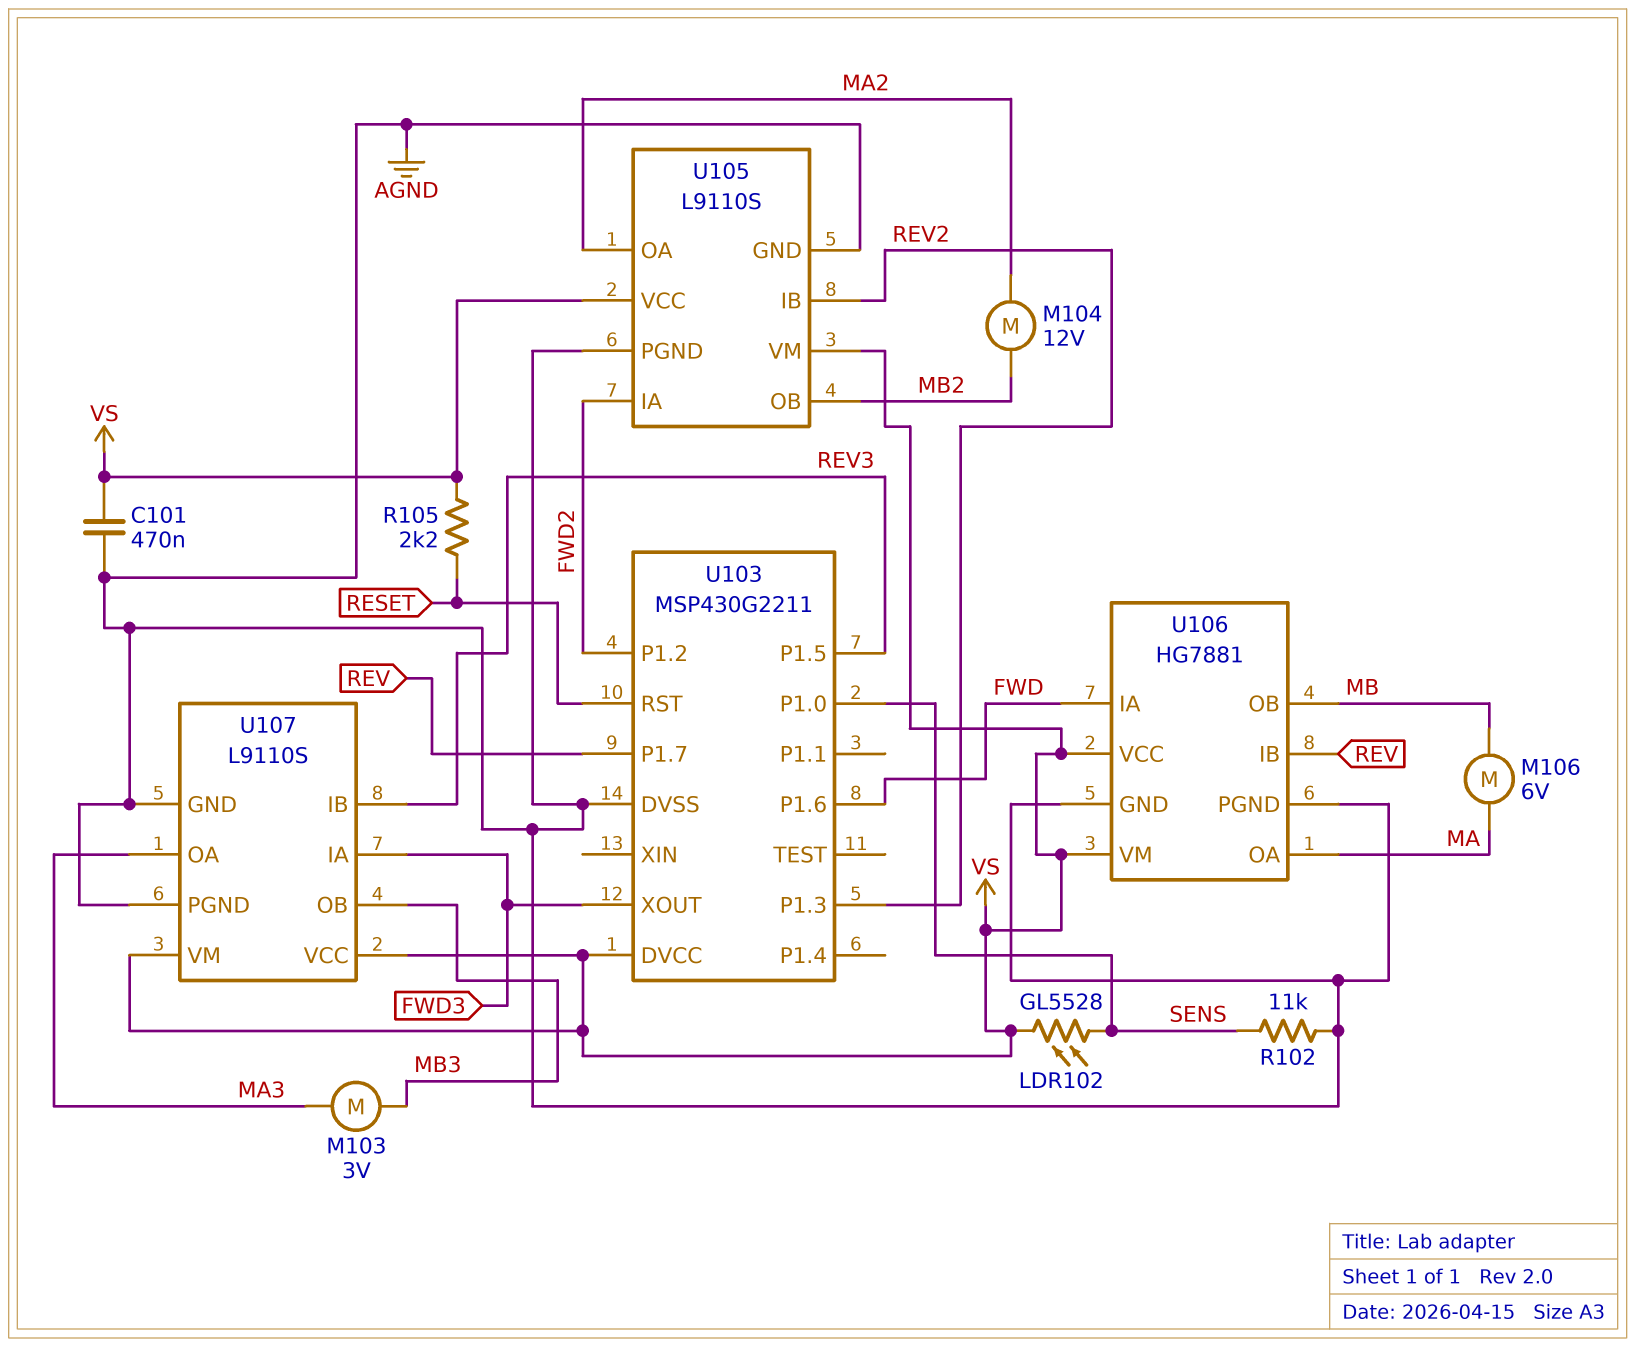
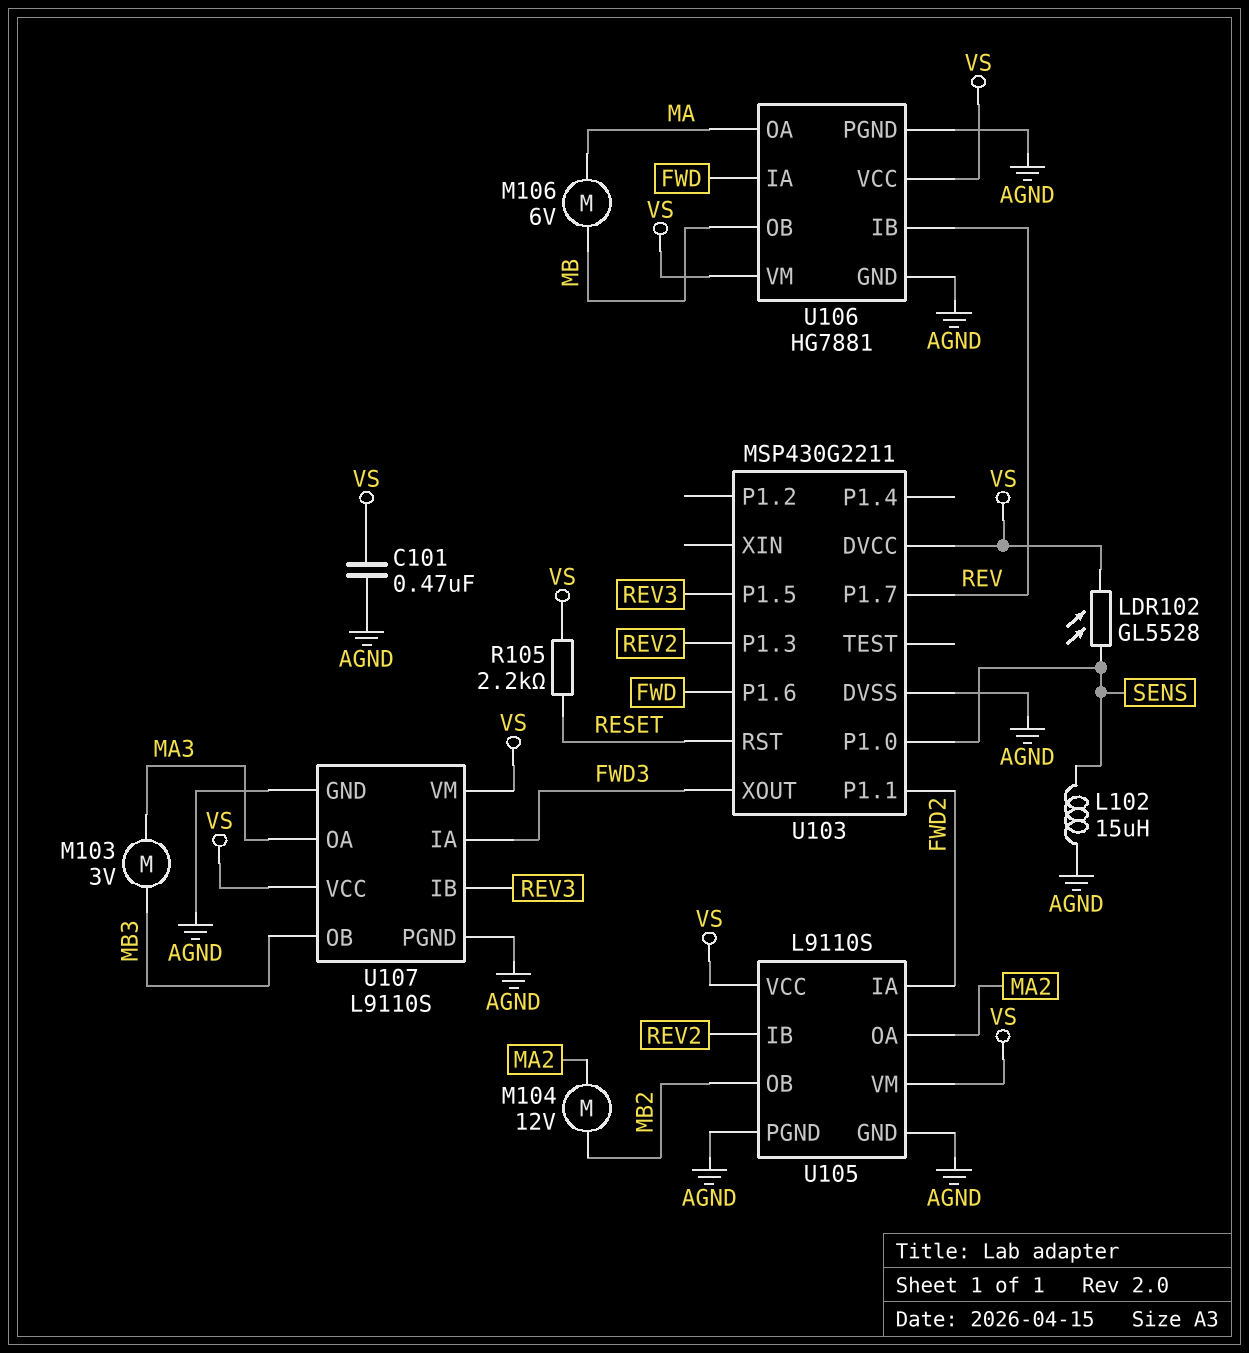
L102: none -> 15uH (AGND, SENS)
R102: 11k (AGND, SENS) -> none
U103 pin P1.1: none -> FWD2
U103 pin P1.2: FWD2 -> none

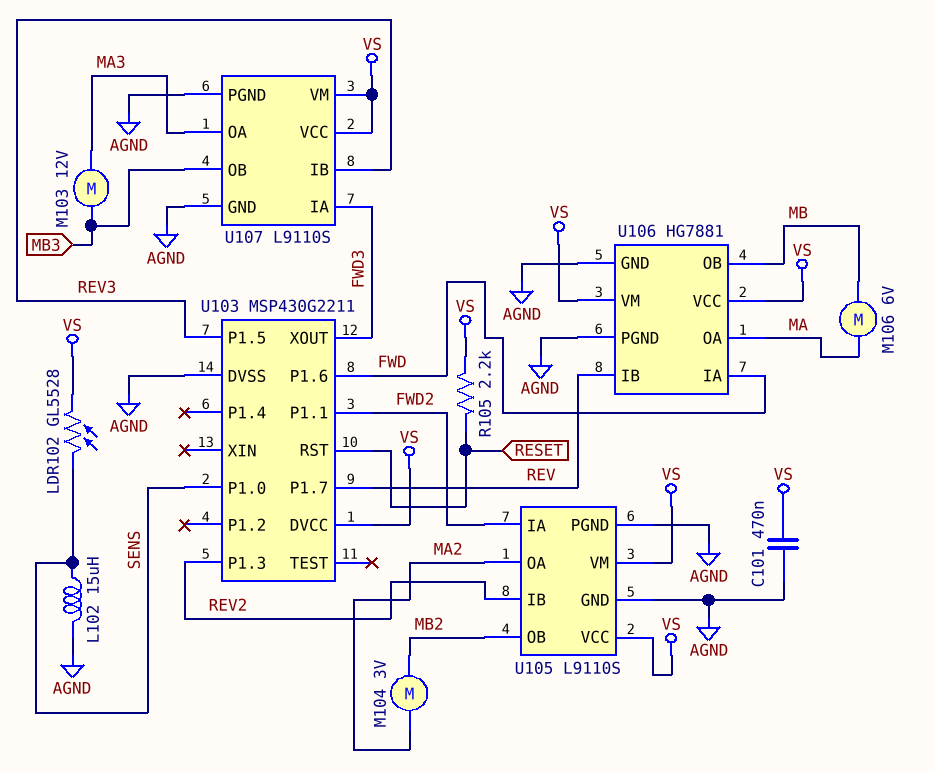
M103: motor 3V (MA3, MB3) -> motor 12V (MA3, MB3)
M104: motor 12V (MA2, MB2) -> motor 3V (MA2, MB2)

